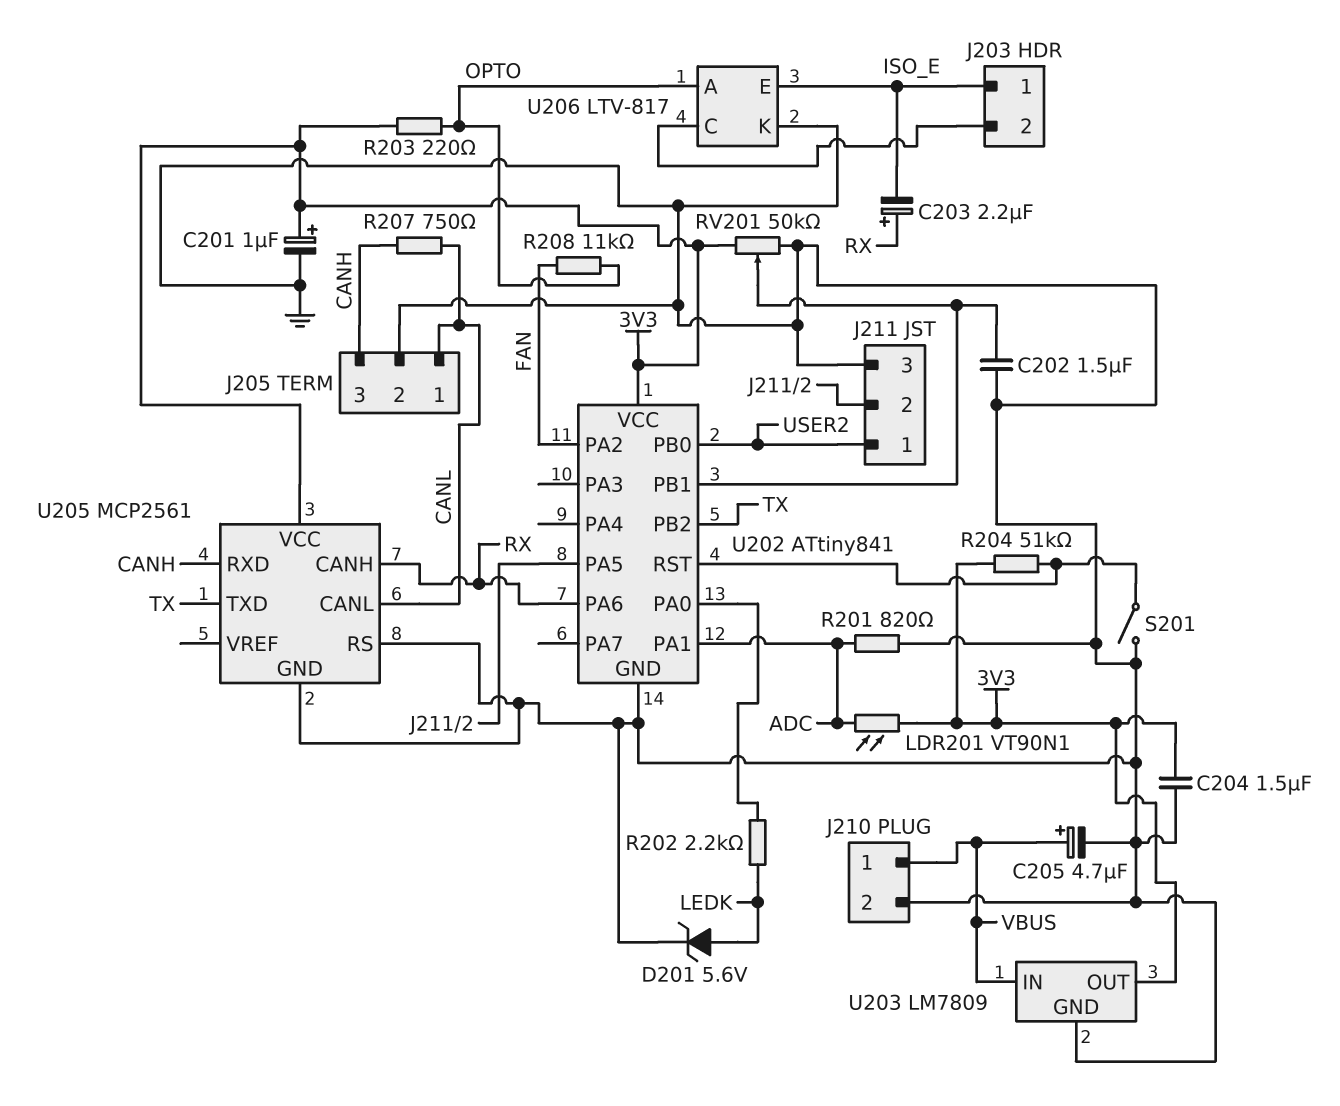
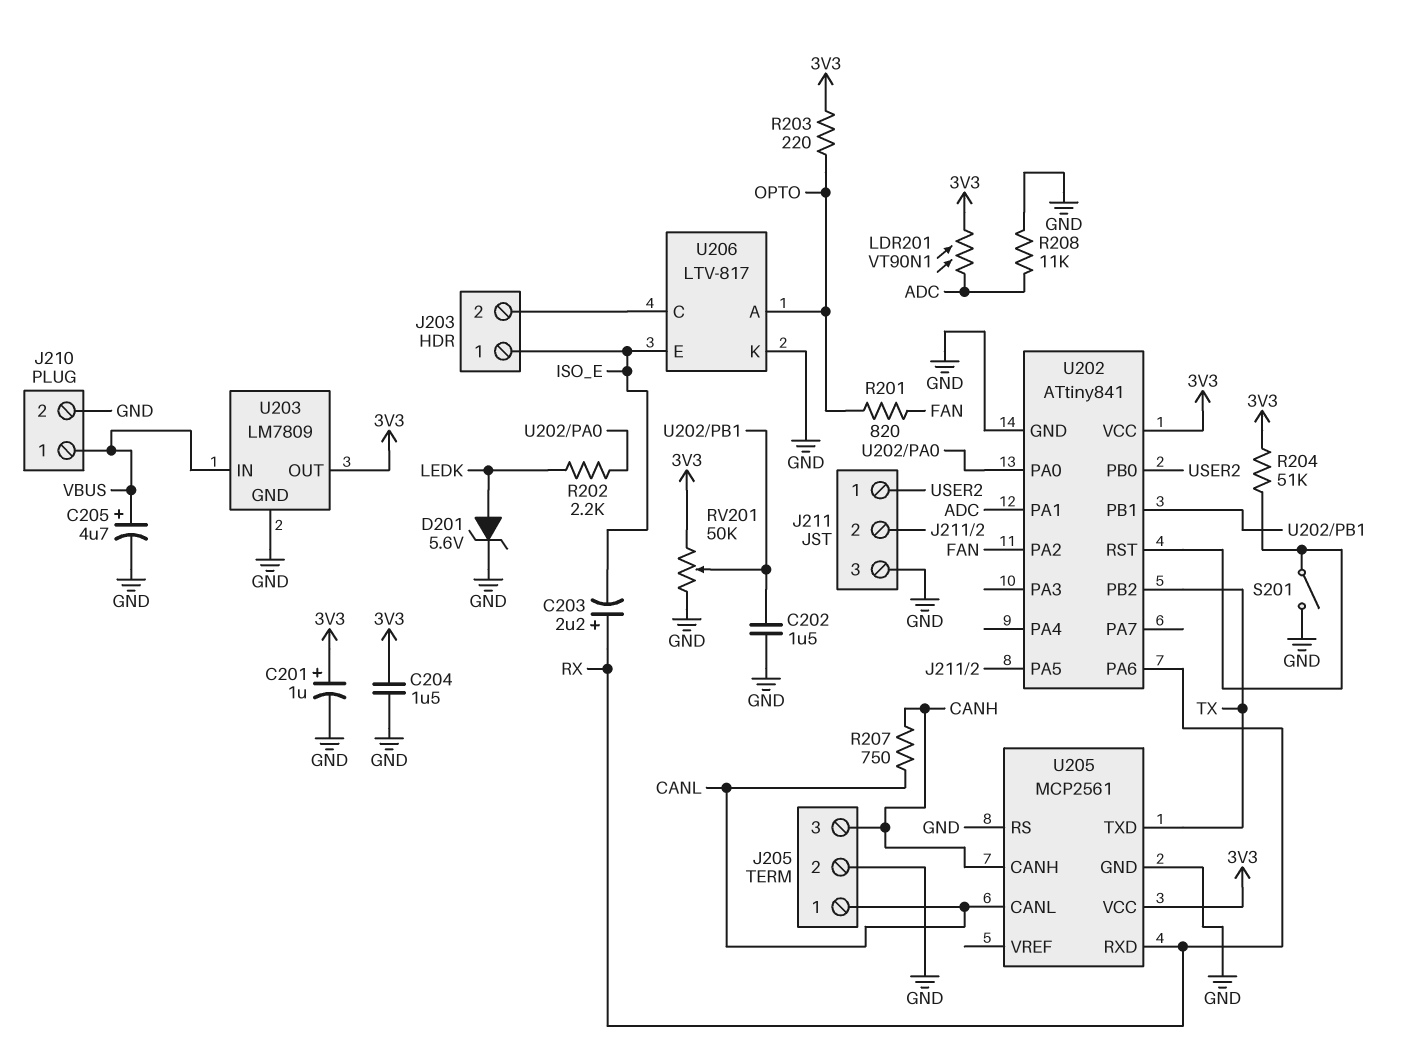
R201: 820 (ADC, GND) -> 820 (FAN, OPTO)
R208: 11k (FAN, OPTO) -> 11k (ADC, GND)
U205 pin CANH: RX -> CANH
U205 pin RXD: CANH -> RX

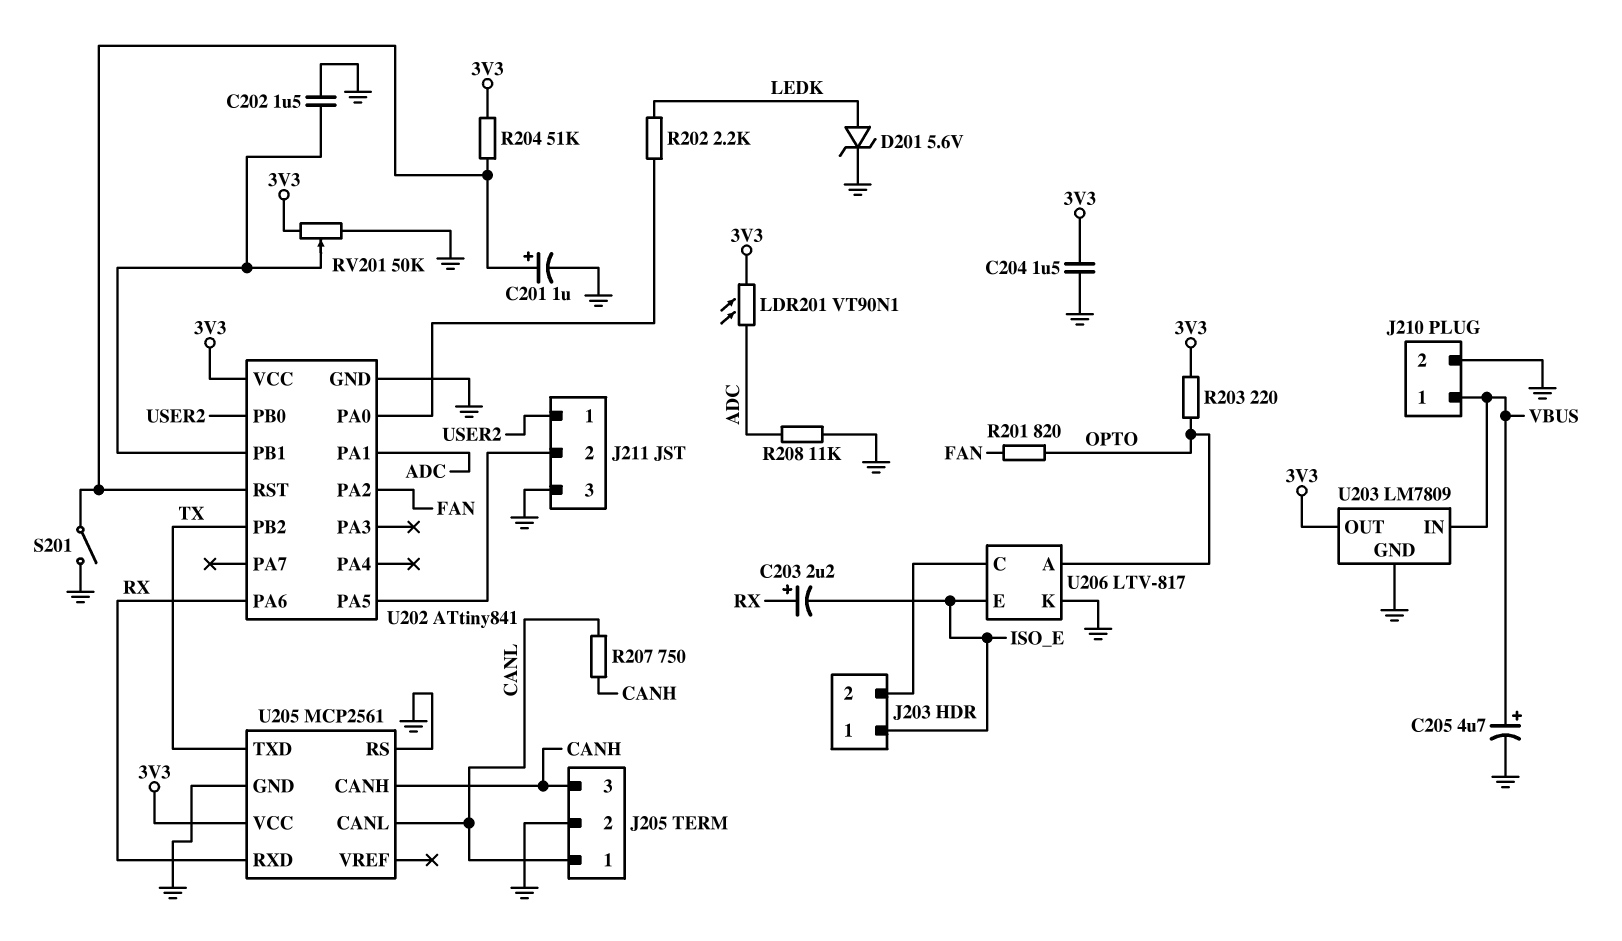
C201: 1uF (plus 3V3, minus GND) -> 1uF (plus U202/RST, minus GND)

